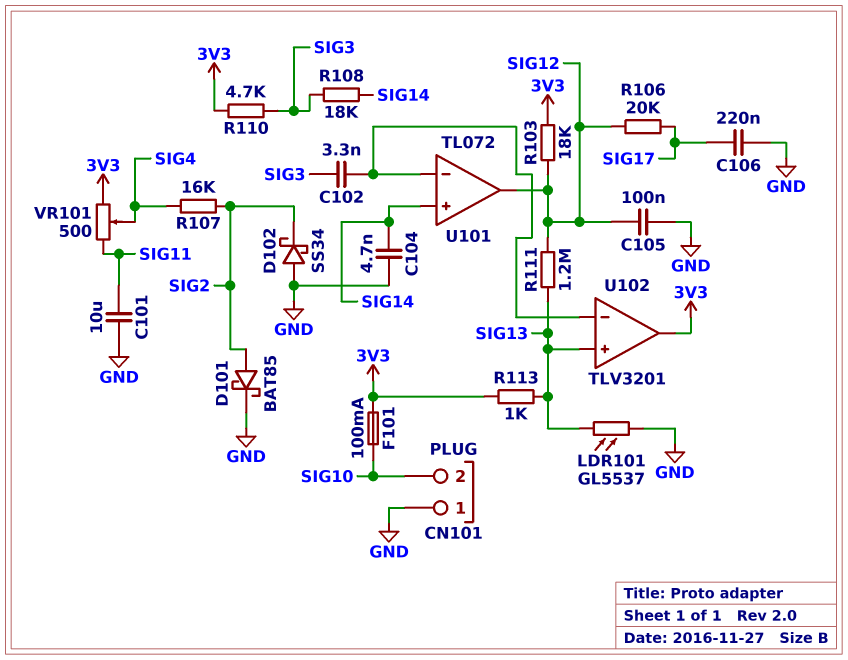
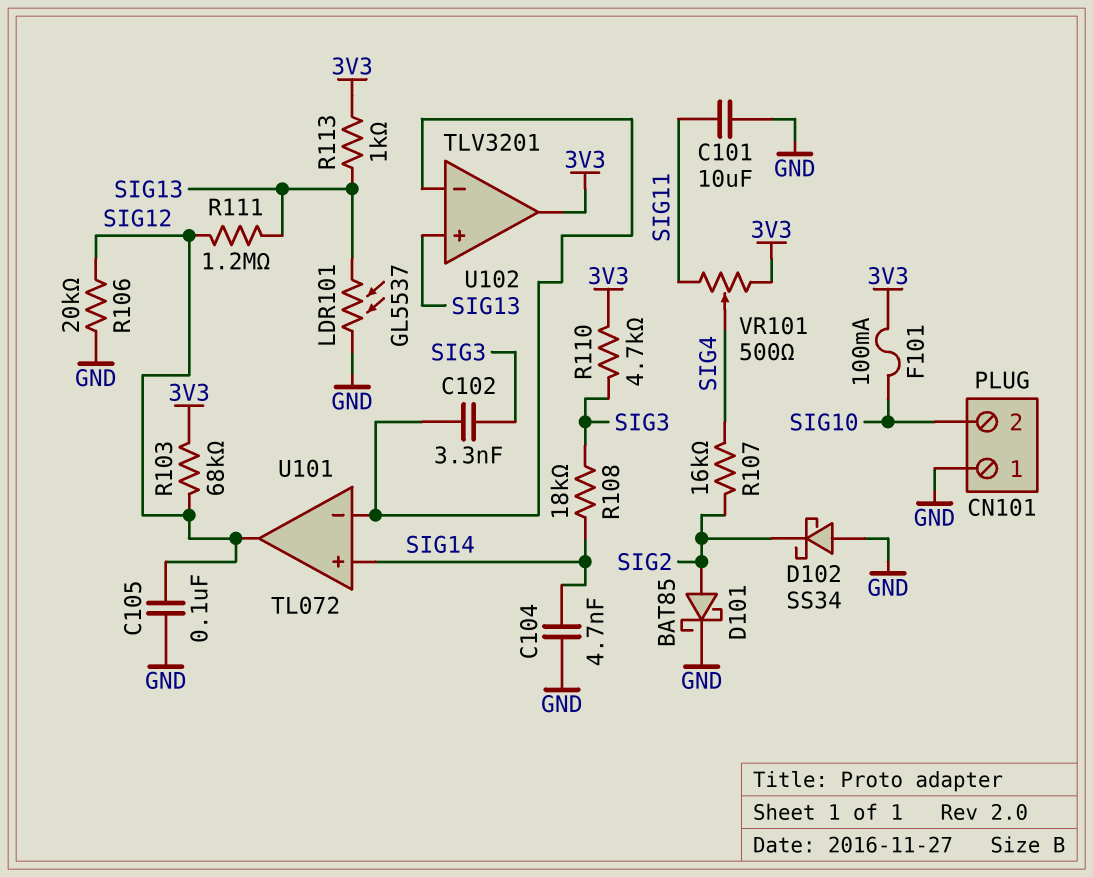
C106: 220nF (GND, SIG17) -> none
R103: 18k (3V3, SIG12) -> 68k (3V3, SIG12)
R106: 20k (SIG12, SIG17) -> 20k (GND, SIG12)

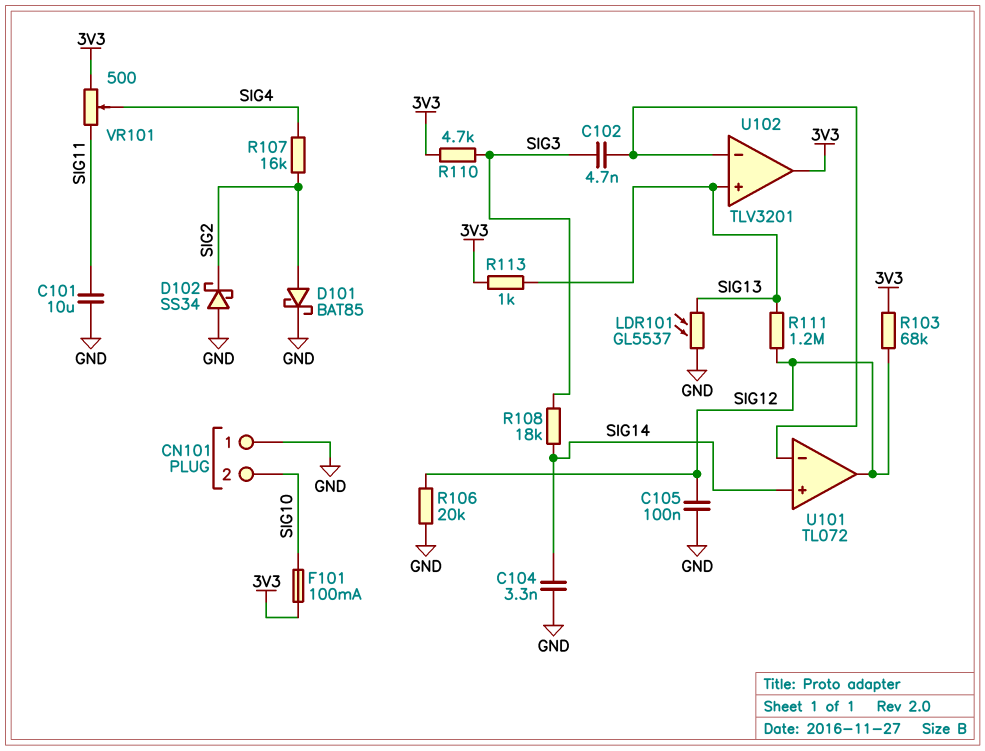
C102: 3.3nF (SIG3, U101/in-) -> 4.7nF (SIG3, U101/in-)
C104: 4.7nF (GND, SIG14) -> 3.3nF (GND, SIG14)

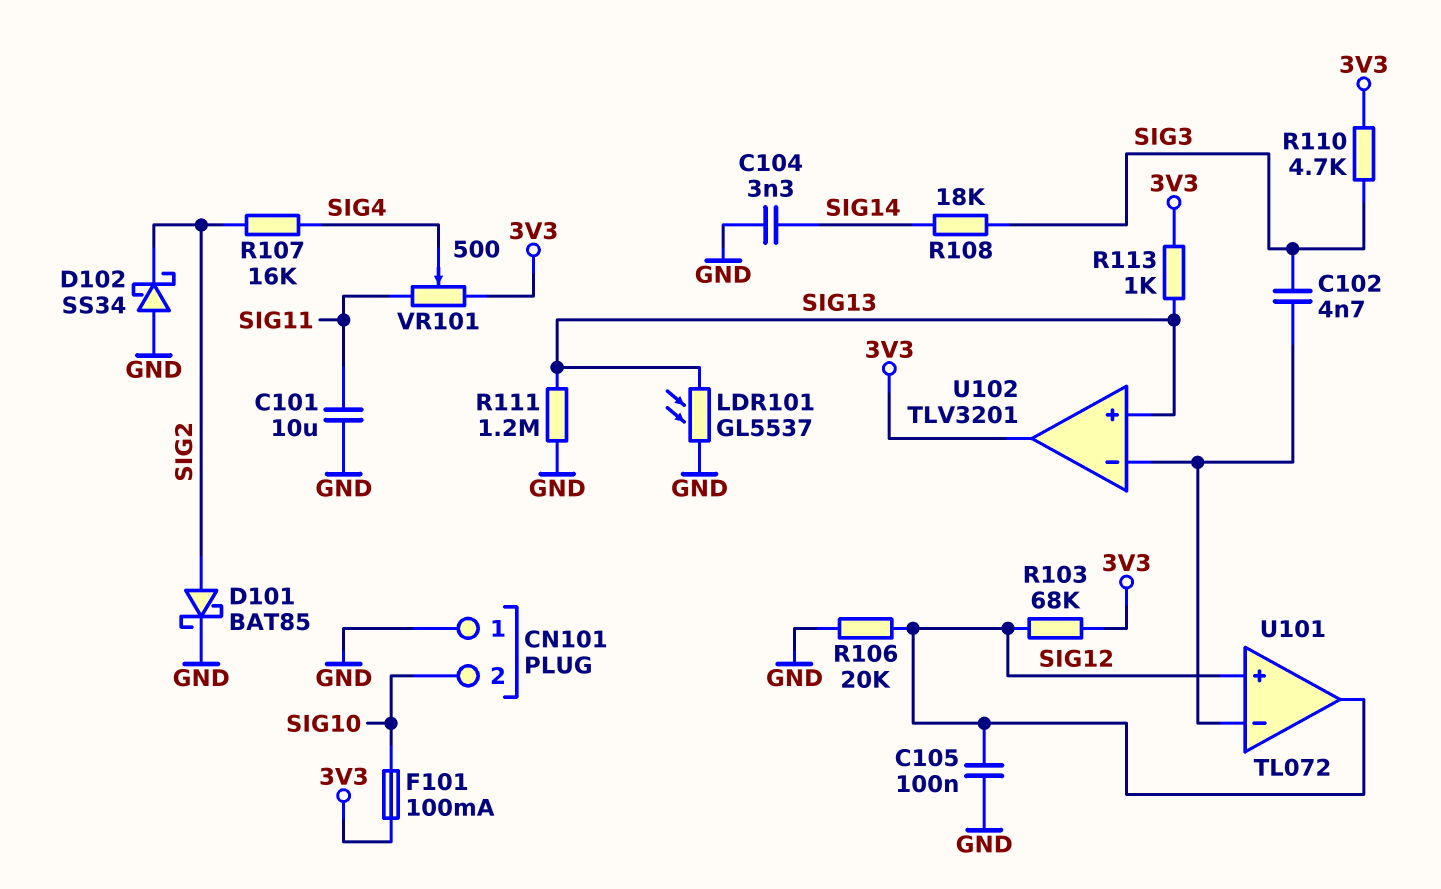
R111: 1.2M (SIG12, SIG13) -> 1.2M (GND, SIG13)
U101 pin in+: SIG14 -> SIG12

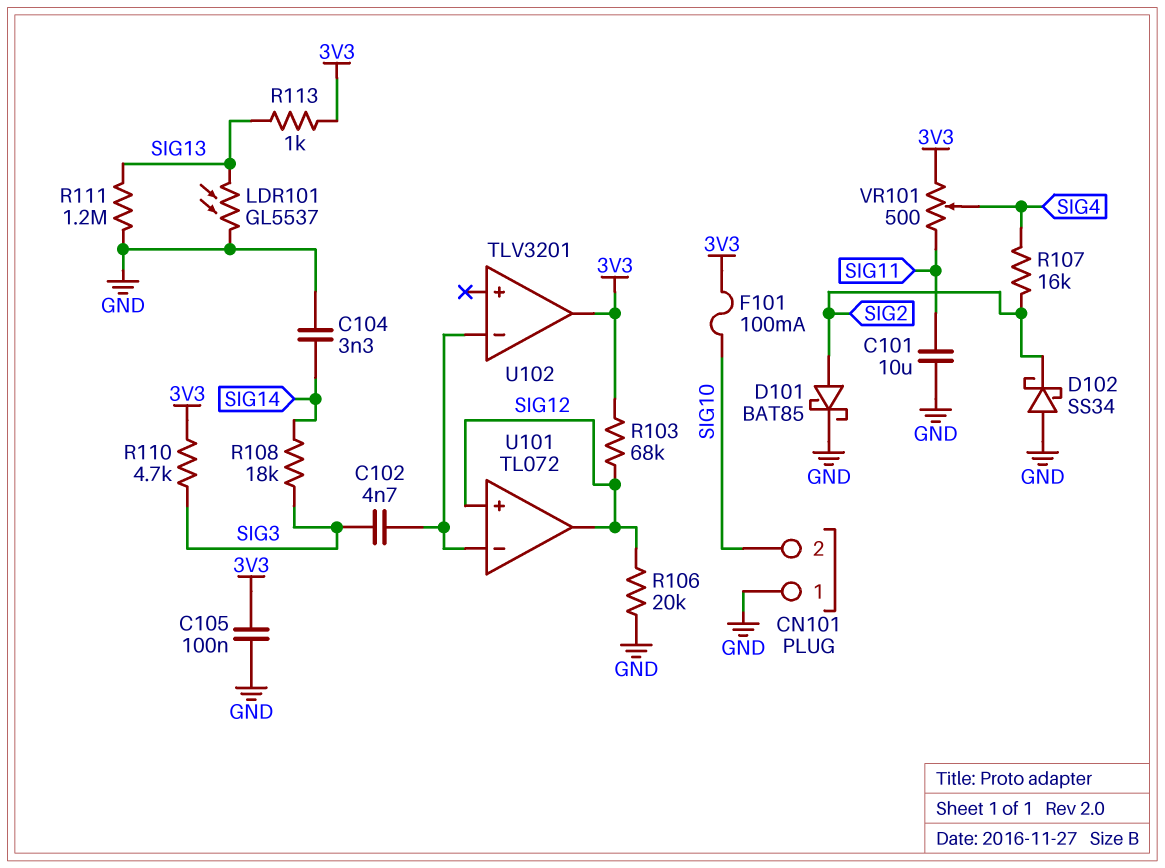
C105: 100nF (GND, SIG12) -> 100nF (3V3, GND)
U102 pin in+: SIG13 -> none

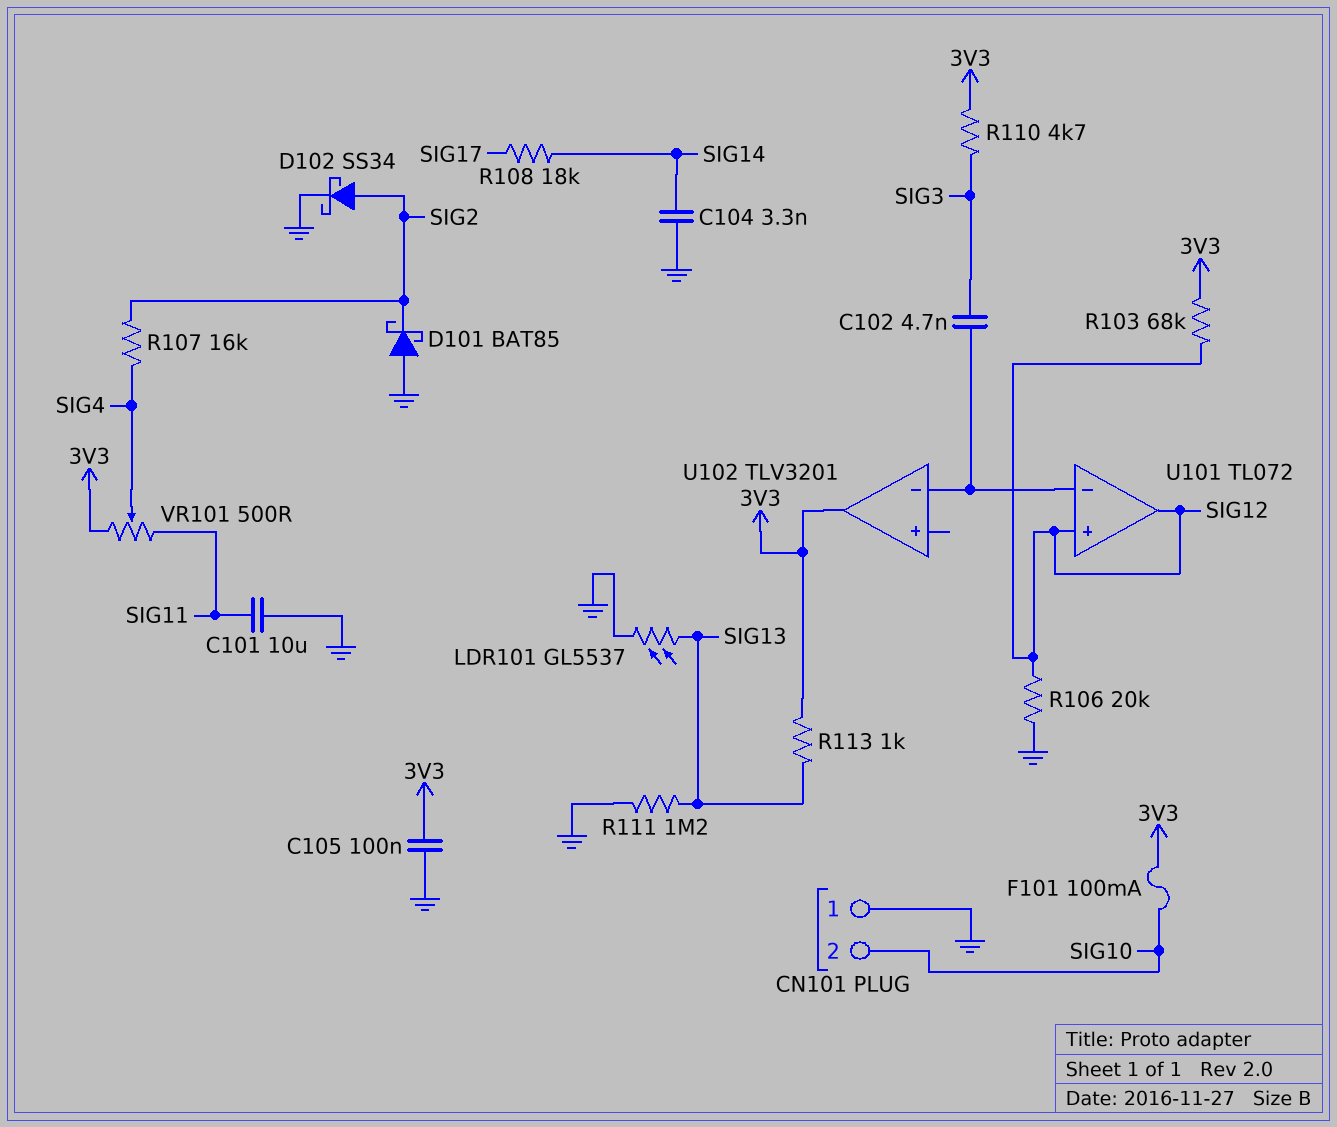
D101: schottky BAT85 (A SIG2, K GND) -> schottky BAT85 (A GND, K SIG2)
D102: schottky SS34 (A GND, K SIG2) -> schottky SS34 (A SIG2, K GND)
R108: 18k (SIG3, SIG14) -> 18k (SIG14, SIG17)

